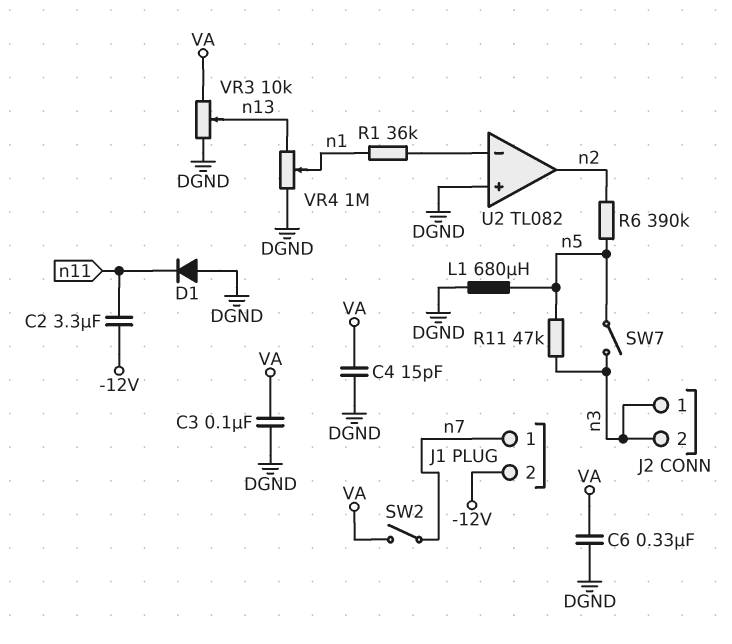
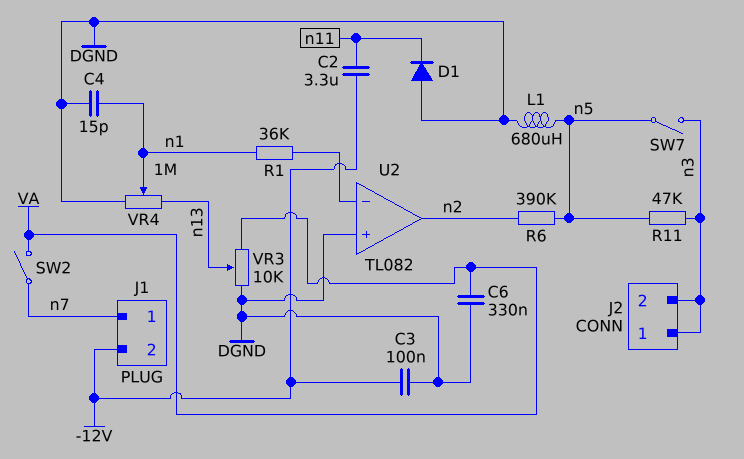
C3: 100nF (DGND, VA) -> 100nF (-12V, DGND)
C4: 15pF (DGND, VA) -> 15pF (DGND, n1)

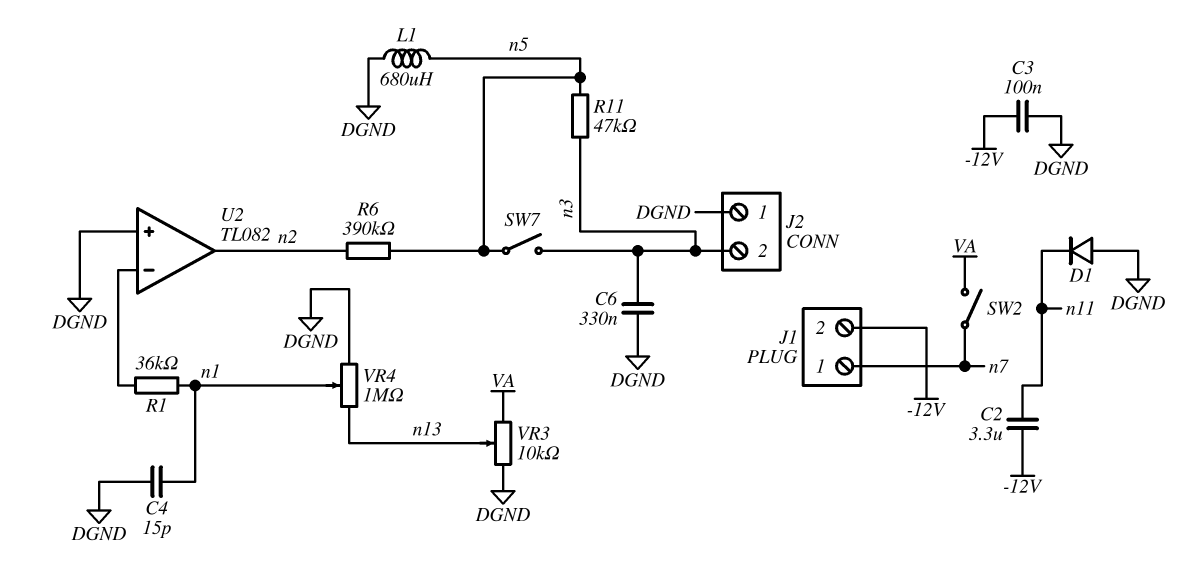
C6: 330nF (DGND, VA) -> 330nF (DGND, n3)
J2 pin 1: n3 -> DGND

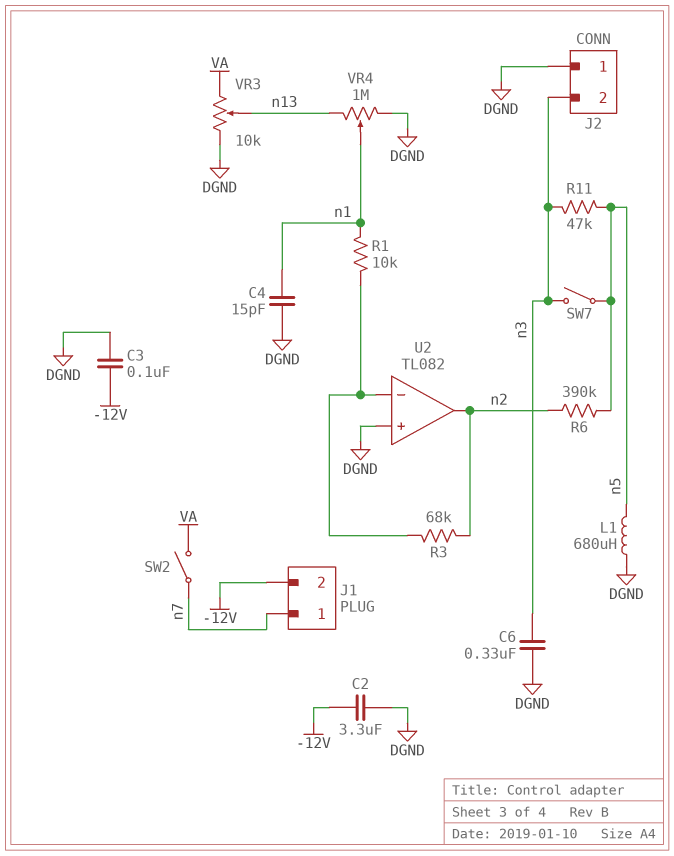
C2: 3.3uF (-12V, n11) -> 3.3uF (-12V, DGND)
D1: diode (A DGND, K n11) -> none
R1: 36k (U2/in-, n1) -> 10k (U2/in-, n1)
R3: none -> 68k (U2/in-, n2)

